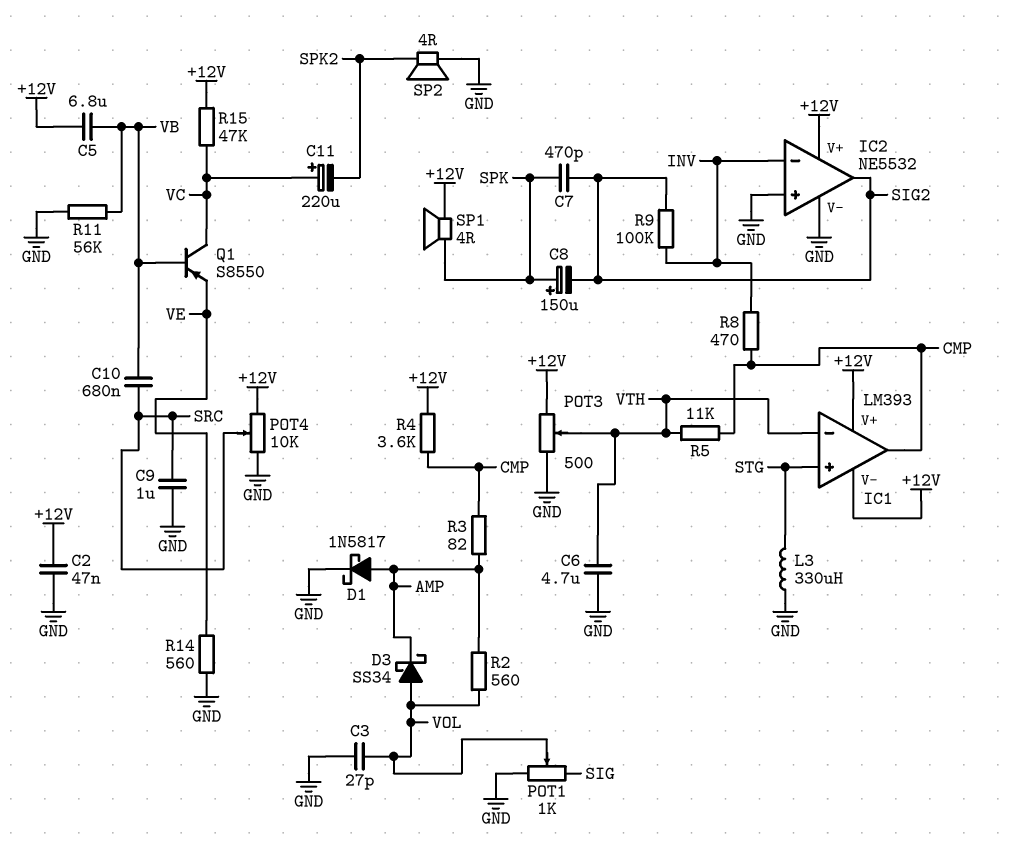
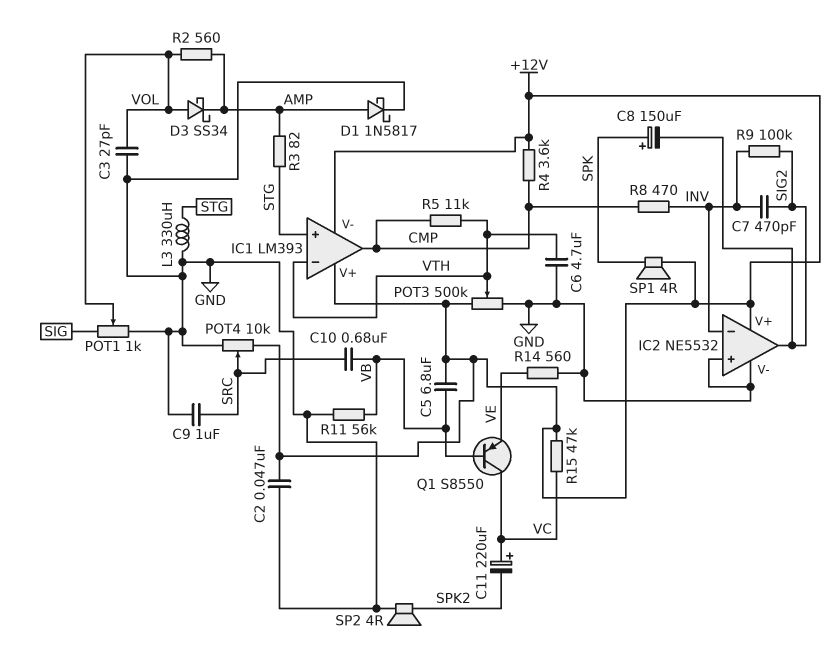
C7: 470pF (SIG2, SPK) -> 470pF (INV, SIG2)
POT3: 500 (+12V, GND, wiper VTH) -> 500k (+12V, GND, wiper VTH)
R3: 82 (AMP, CMP) -> 82 (AMP, STG)

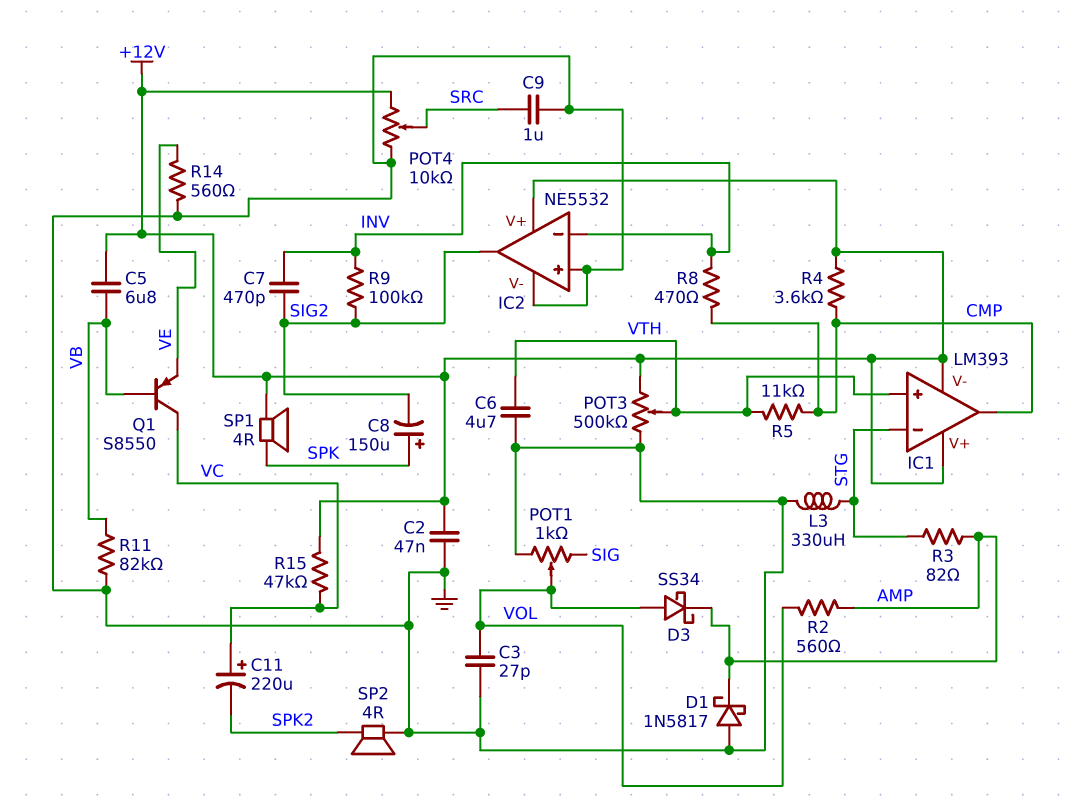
C10: 680nF (SRC, VB) -> none
D1: schottky 1N5817 (A AMP, K GND) -> schottky 1N5817 (A GND, K AMP)
IC1 pin in+: STG -> VTH
IC1 pin in-: VTH -> STG
R11: 56k (GND, VB) -> 82k (GND, VB)

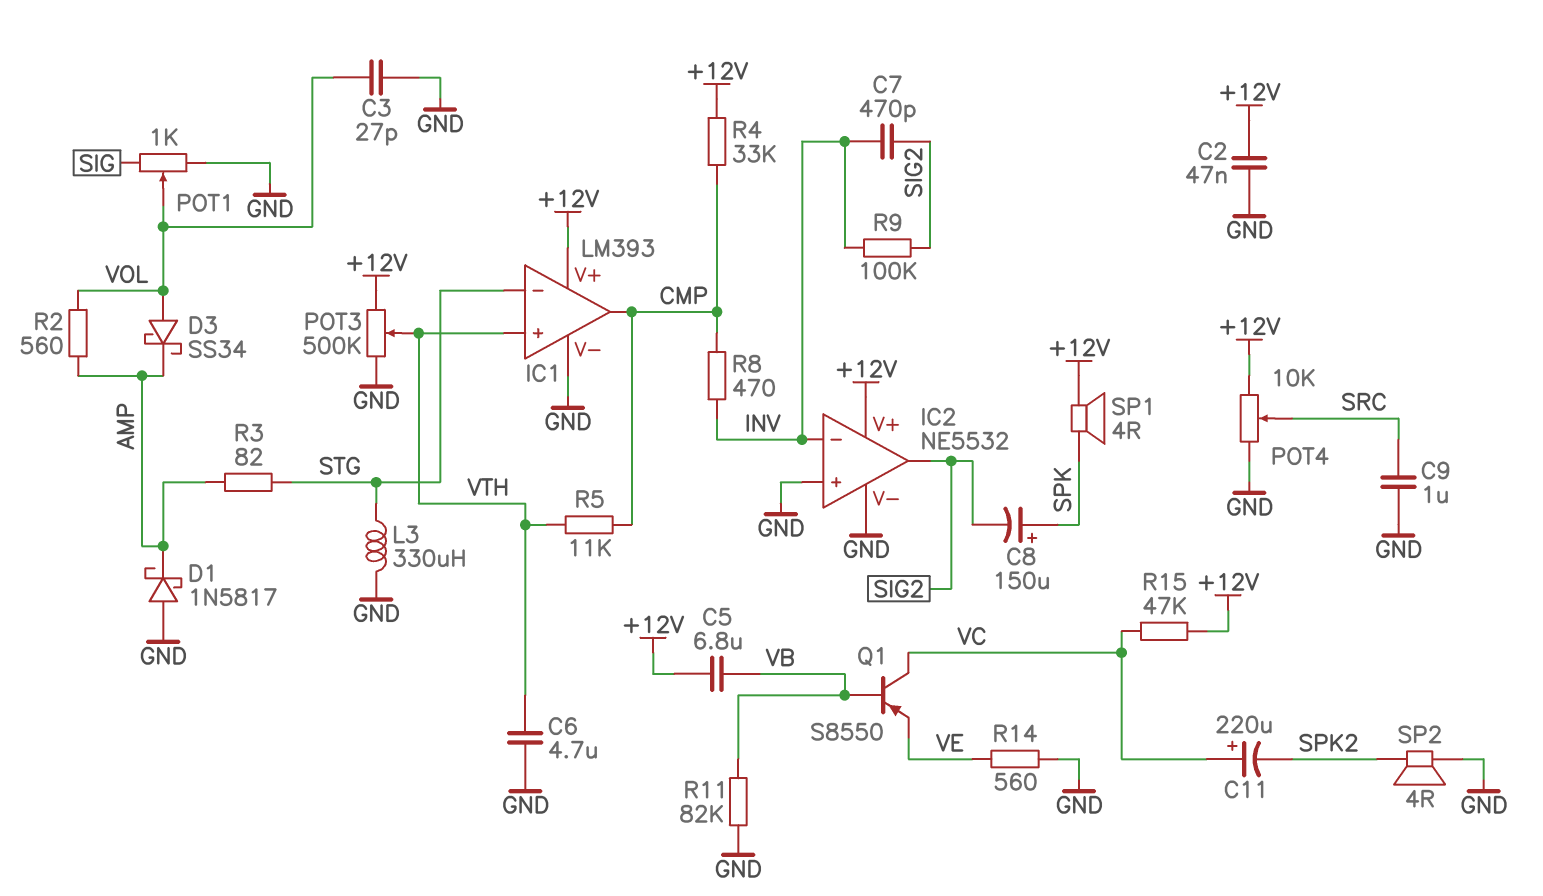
IC1 pin V-: +12V -> GND
R4: 3.6k (+12V, CMP) -> 33k (+12V, CMP)

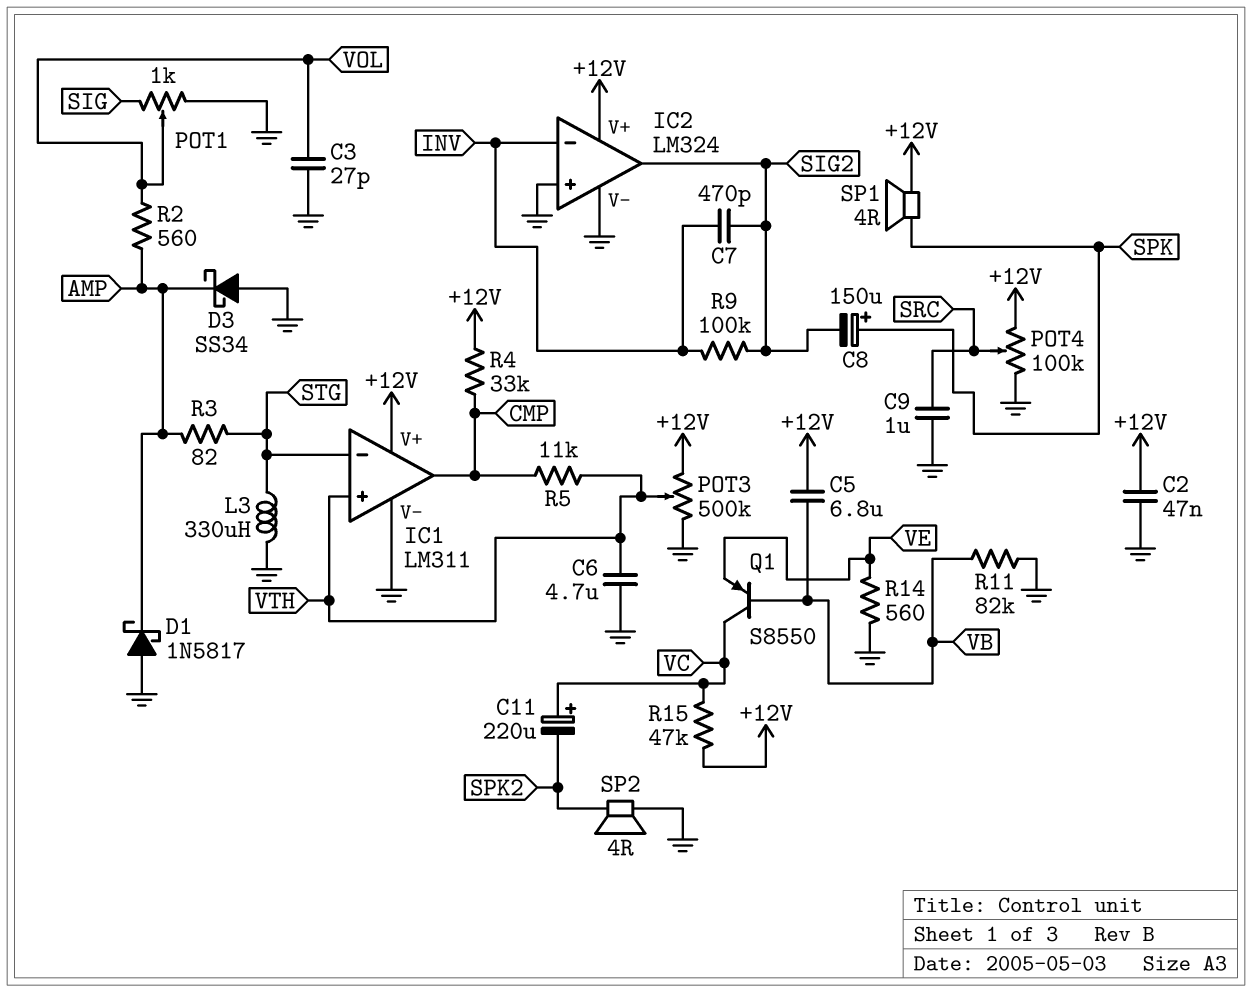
D3: schottky SS34 (A VOL, K AMP) -> schottky SS34 (A GND, K AMP)
IC1: LM393 -> LM311
IC2: NE5532 -> LM324
POT4: 10k (+12V, GND, wiper SRC) -> 100k (+12V, GND, wiper SRC)
R8: 470 (CMP, INV) -> none

